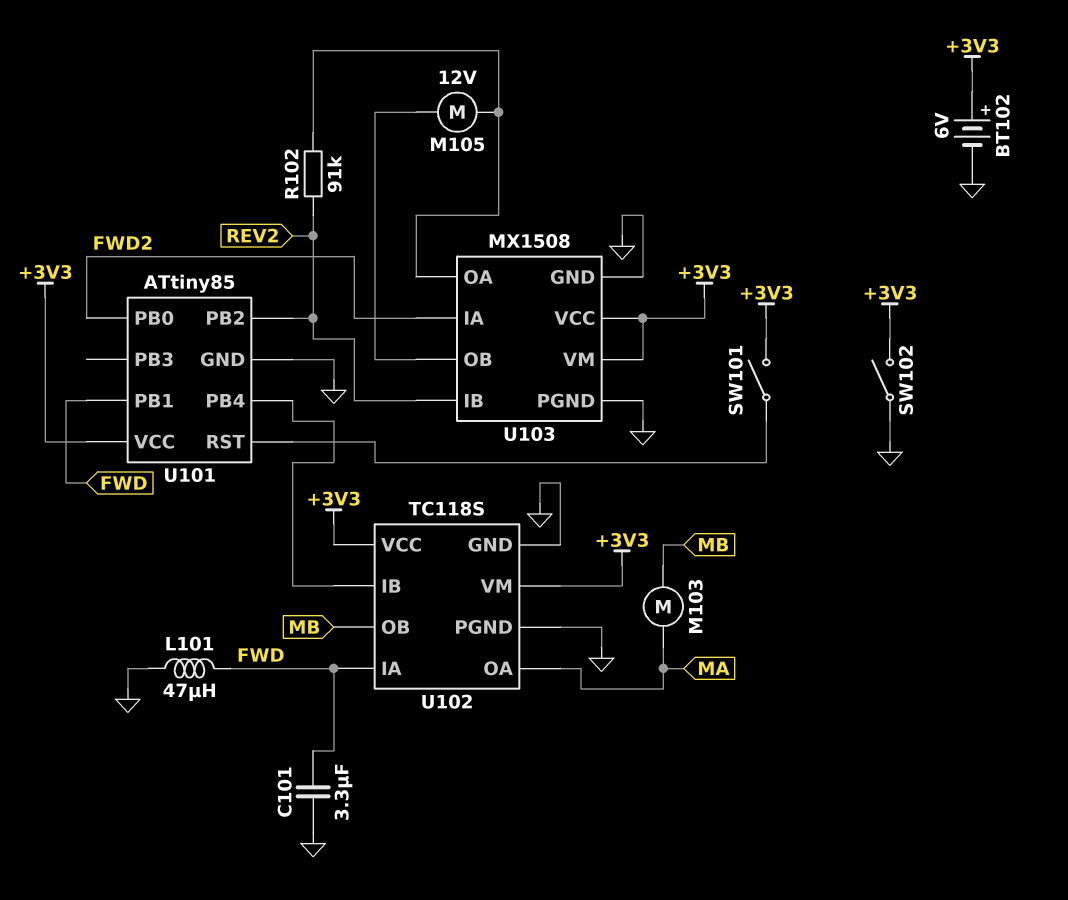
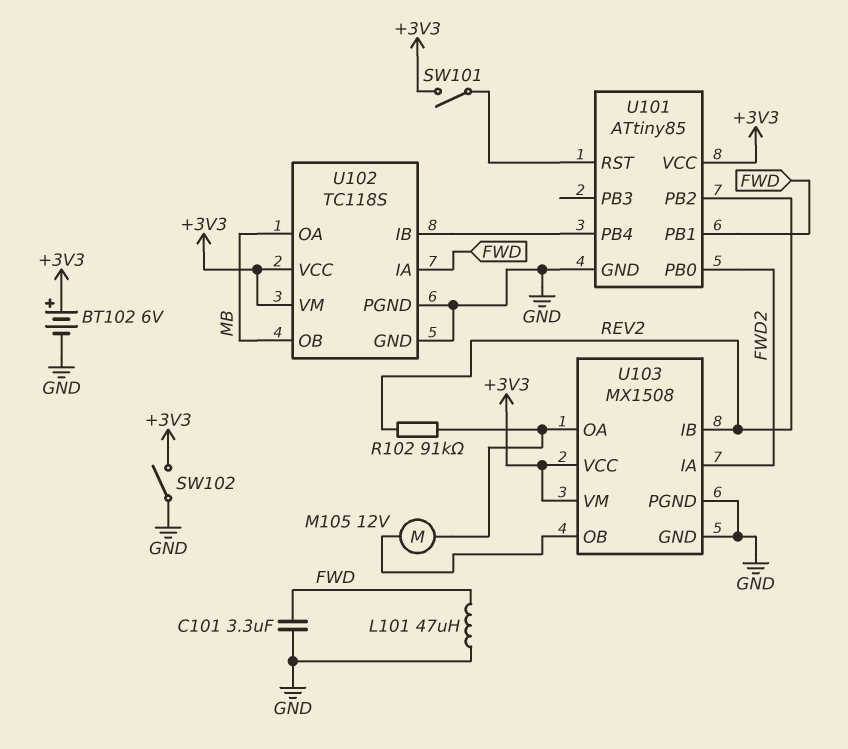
M103: motor (MA, MB) -> none
U102 pin OA: MA -> MB

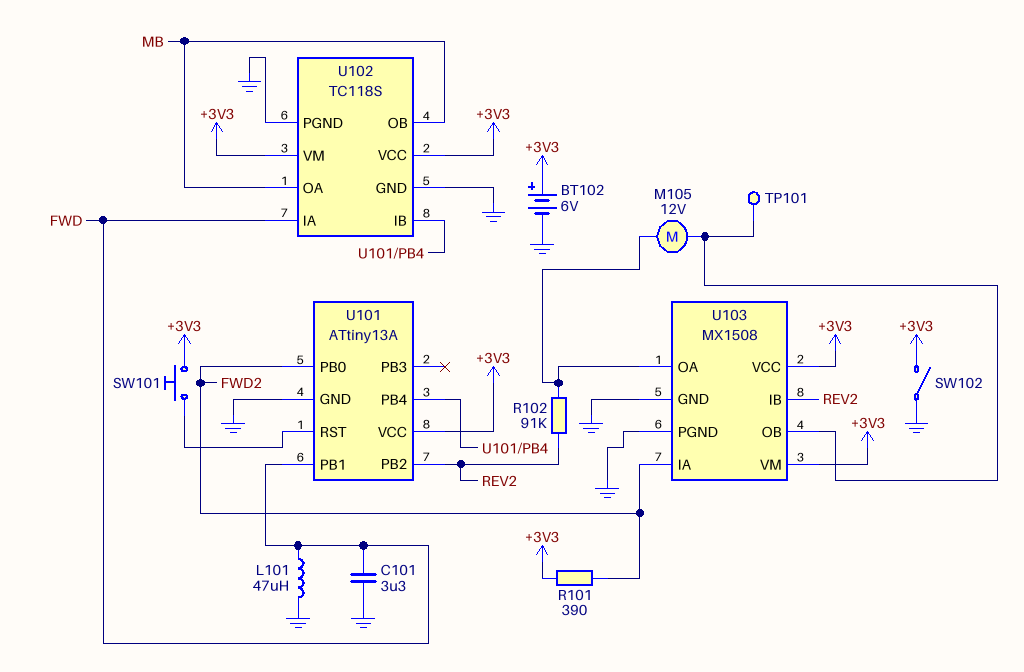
R101: none -> 390 (+3V3, FWD2)
SW101: switch (+3V3, U101/RST) -> button (+3V3, U101/RST)
TP101: none -> test point (U103/OB)
U101: ATtiny85 -> ATtiny13A

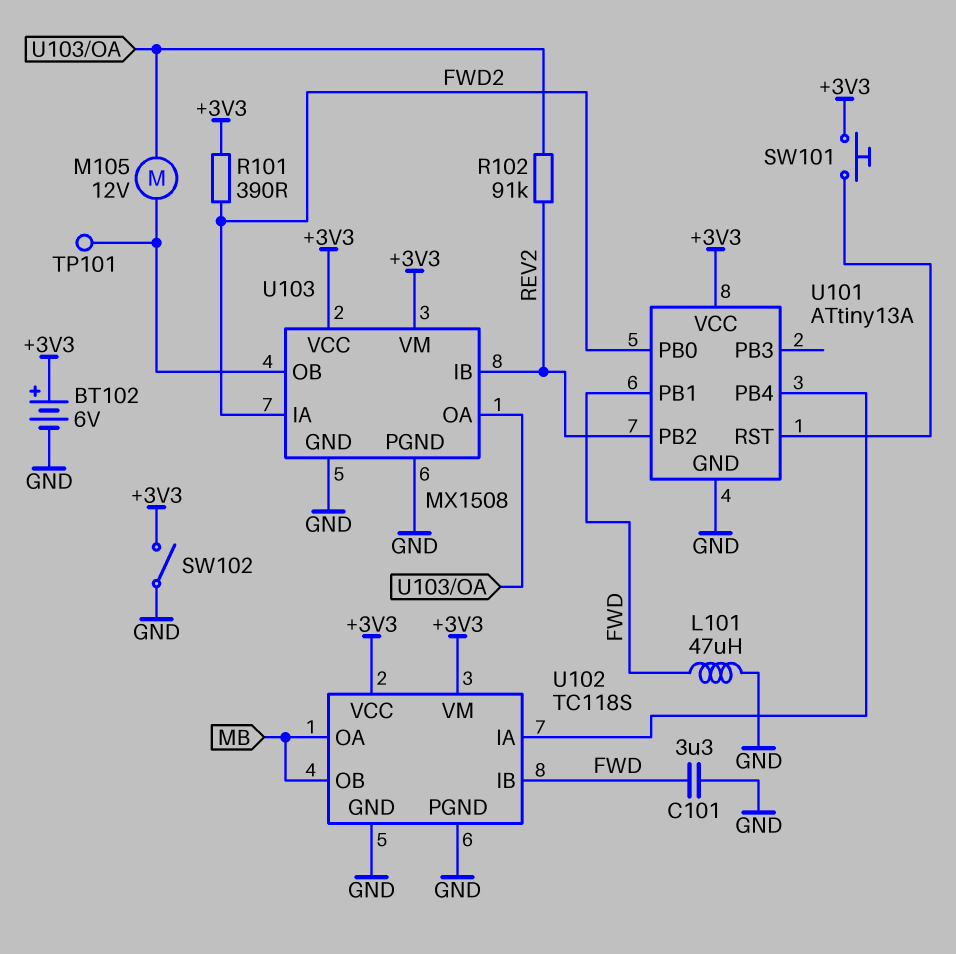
U102 pin IA: FWD -> U101/PB4
U102 pin IB: U101/PB4 -> FWD

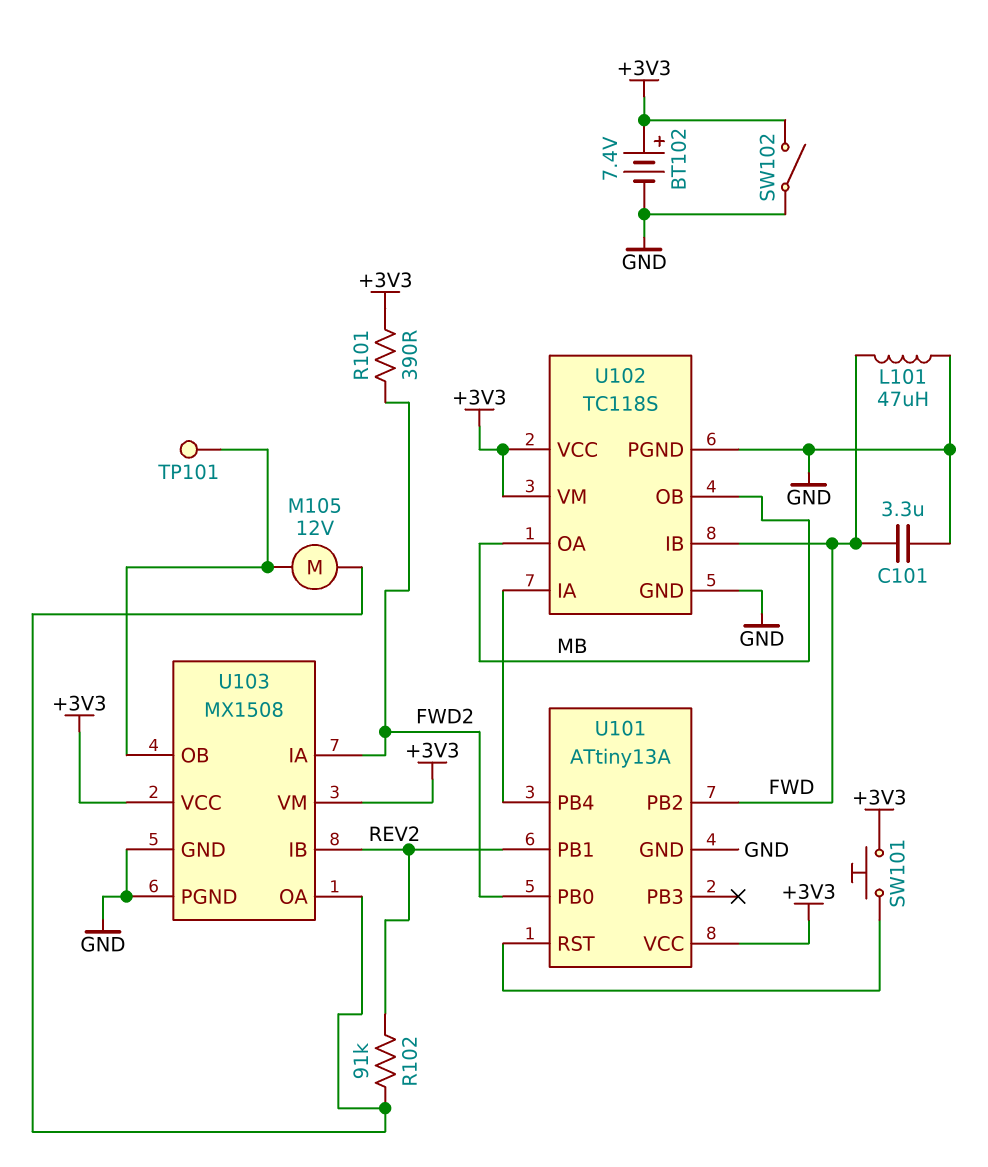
BT102: 6V (plus +3V3, minus GND) -> 7.4V (plus +3V3, minus GND)
U101 pin PB1: FWD -> REV2
U101 pin PB2: REV2 -> FWD

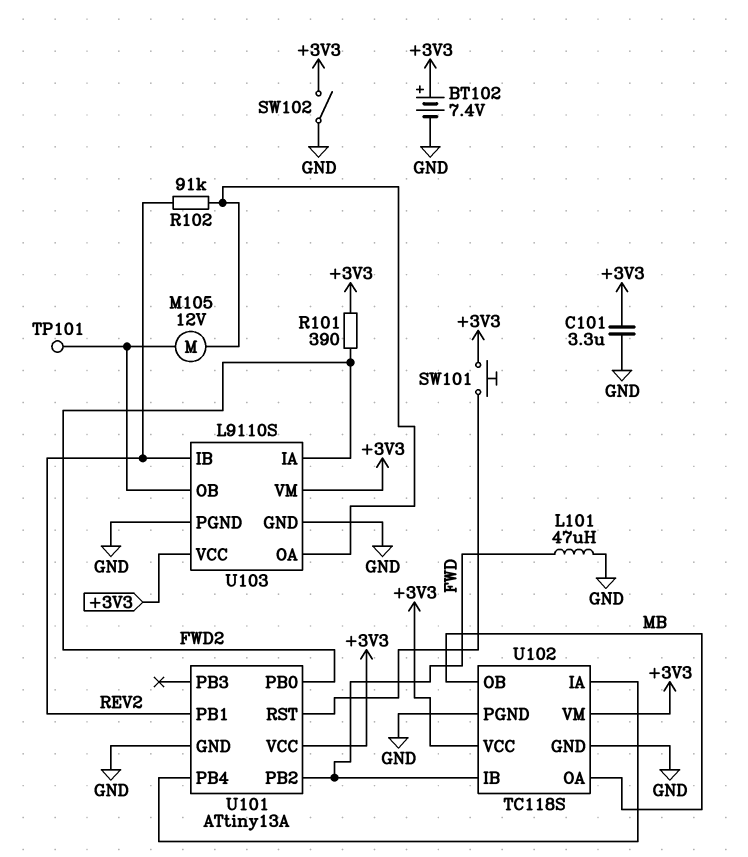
C101: 3.3uF (FWD, GND) -> 3.3uF (+3V3, GND)
U103: MX1508 -> L9110S

